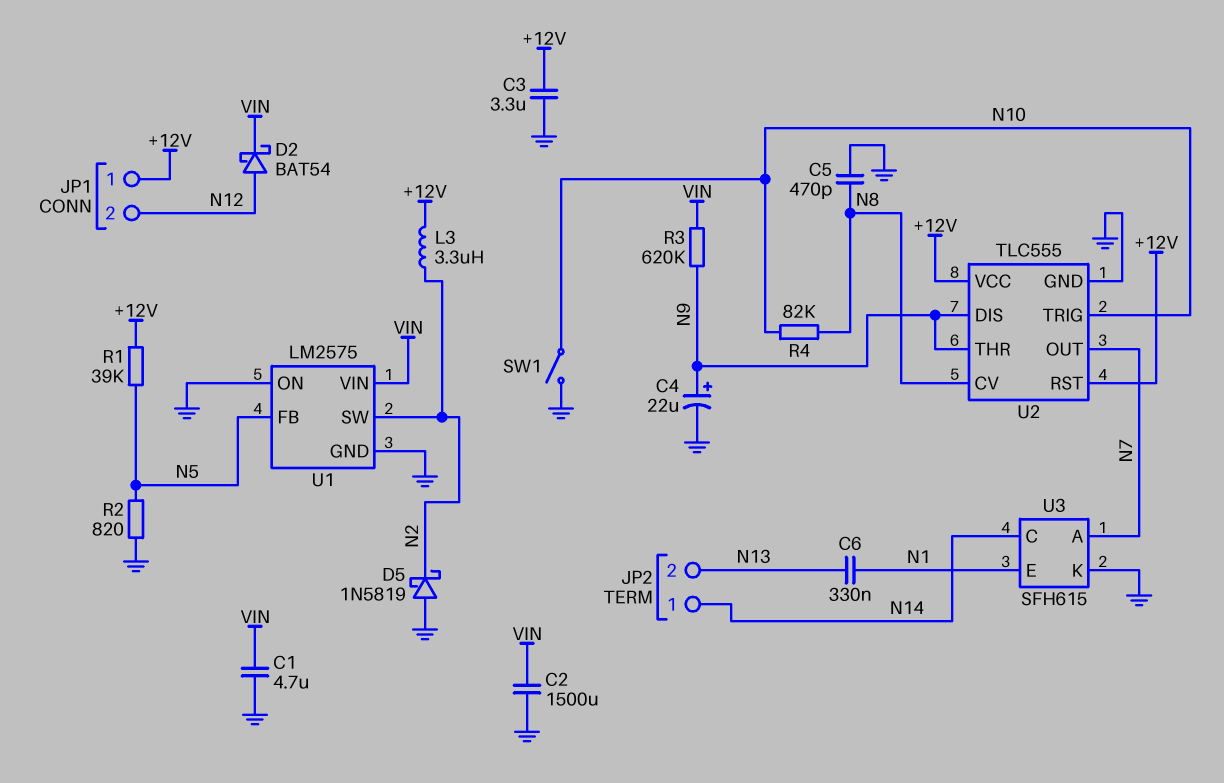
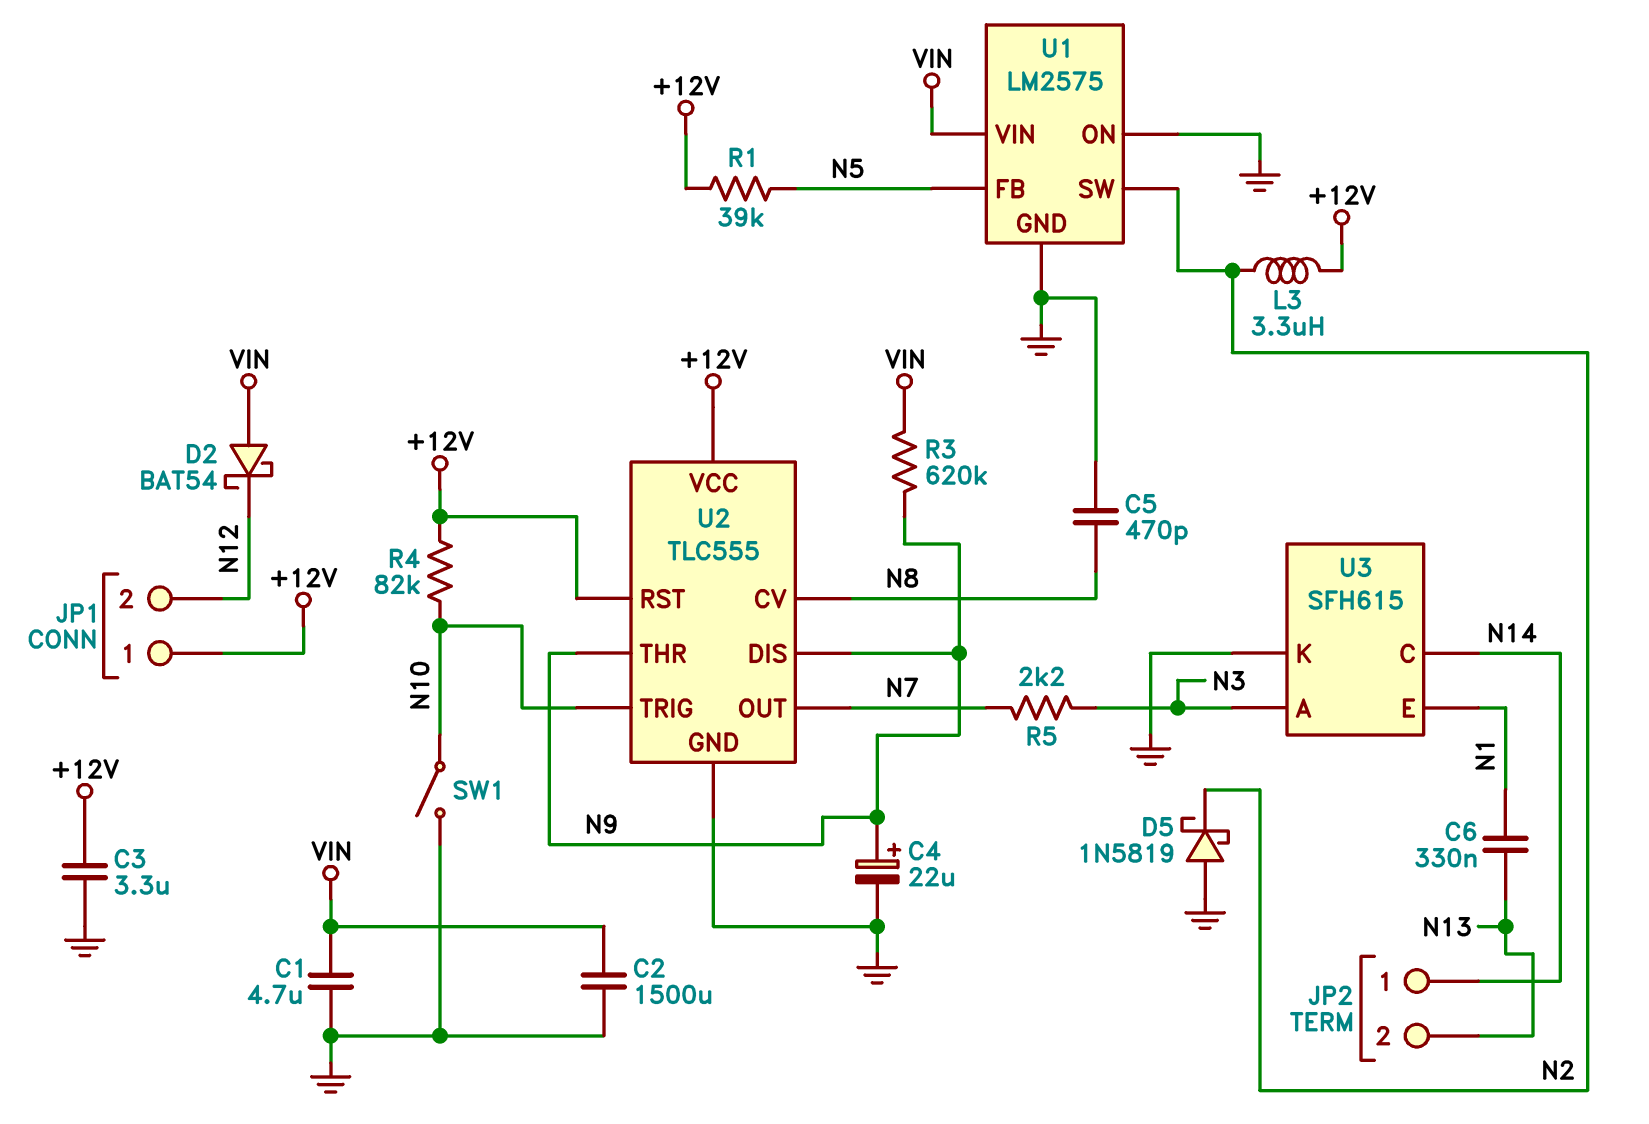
D2: schottky BAT54 (A N12, K VIN) -> schottky BAT54 (A VIN, K N12)
R2: 820 (GND, N5) -> none
R4: 82k (N8, N10) -> 82k (+12V, N10)
R5: none -> 2.2k (N3, N7)
U3 pin A: N7 -> N3

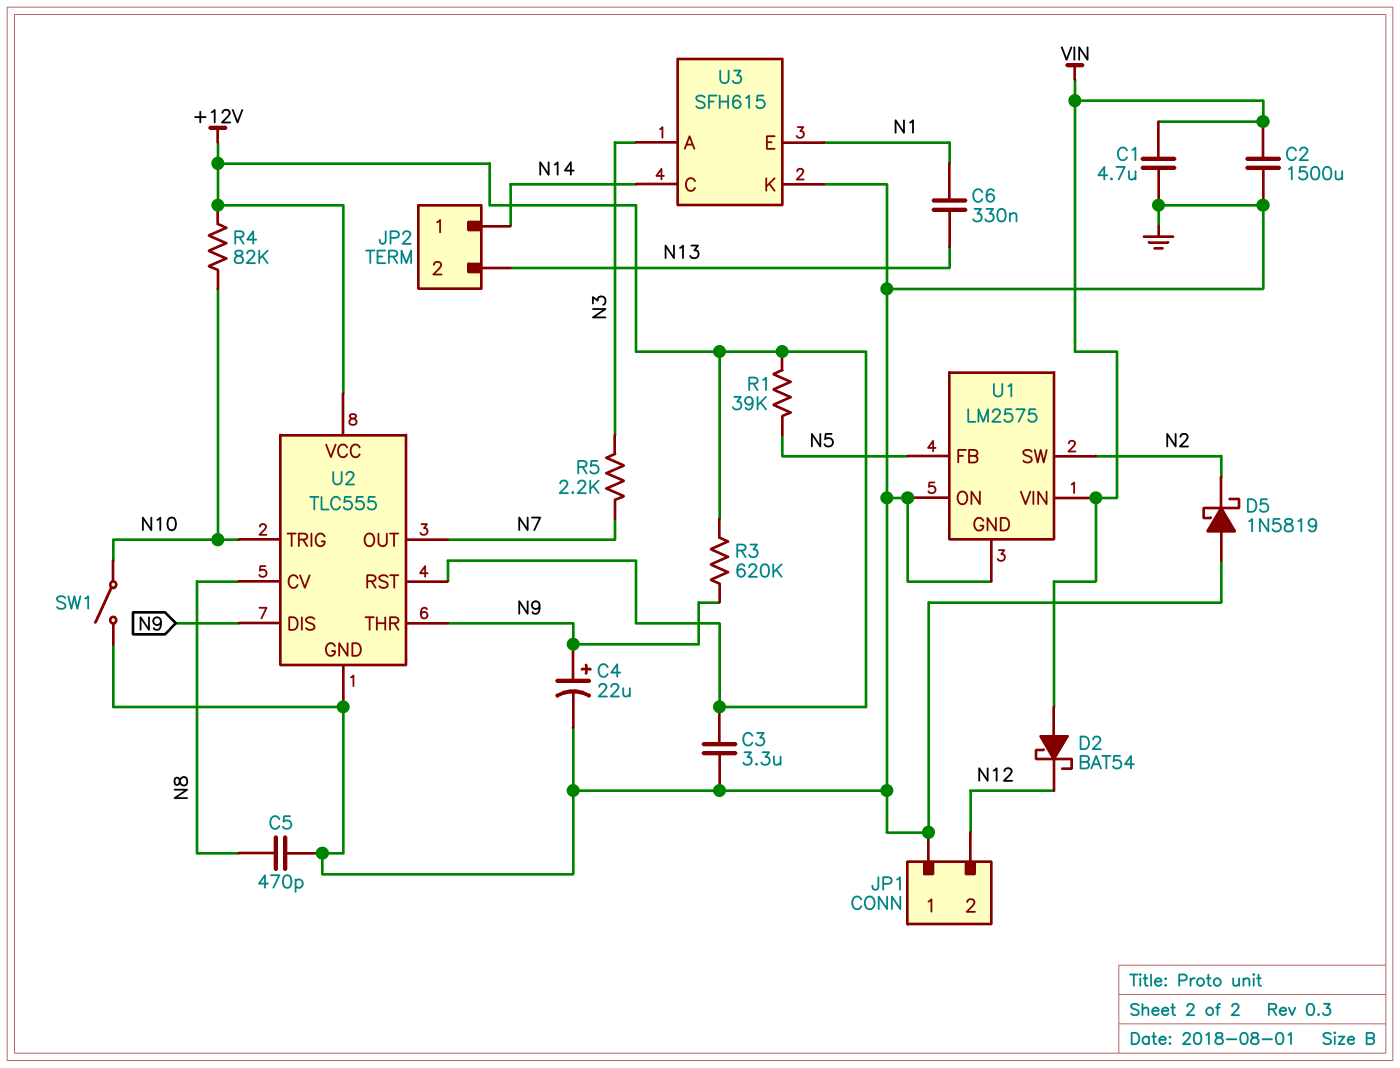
JP1 pin 1: +12V -> GND
L3: 3.3uH (+12V, N2) -> none
R3: 620k (N9, VIN) -> 620k (+12V, N9)

